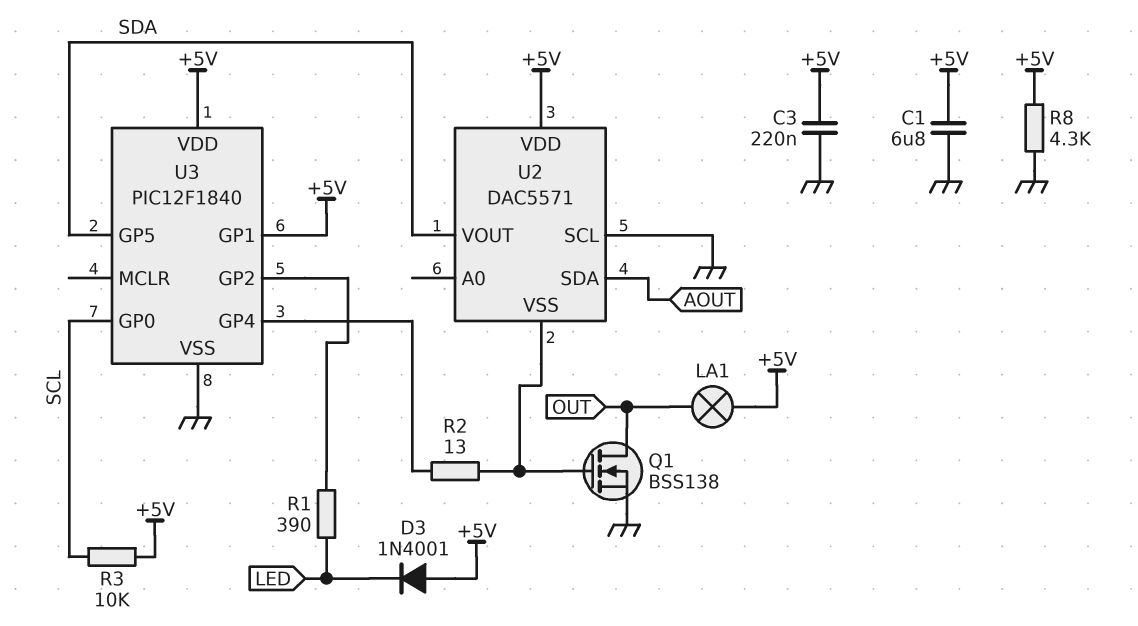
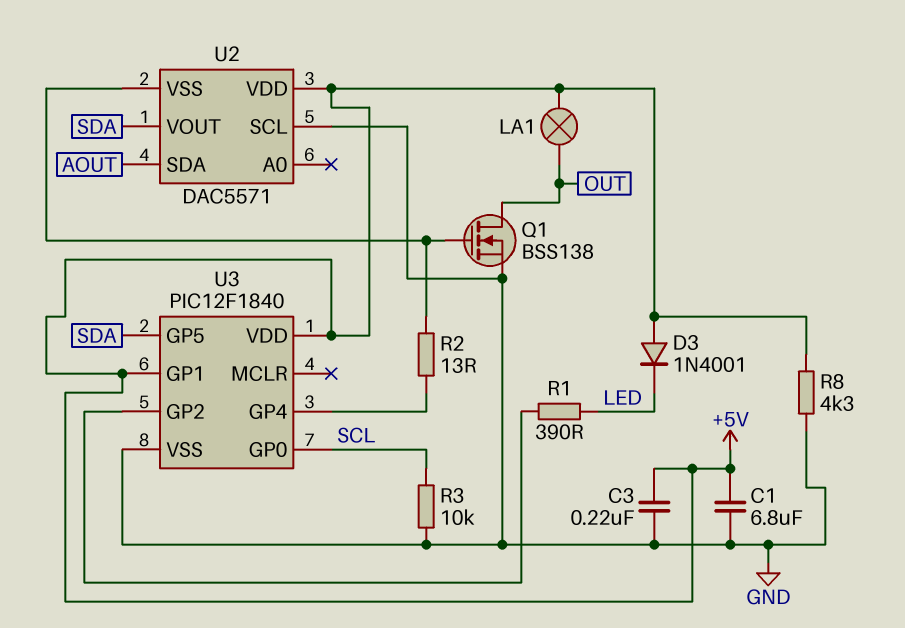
R3: 10k (+5V, SCL) -> 10k (GND, SCL)

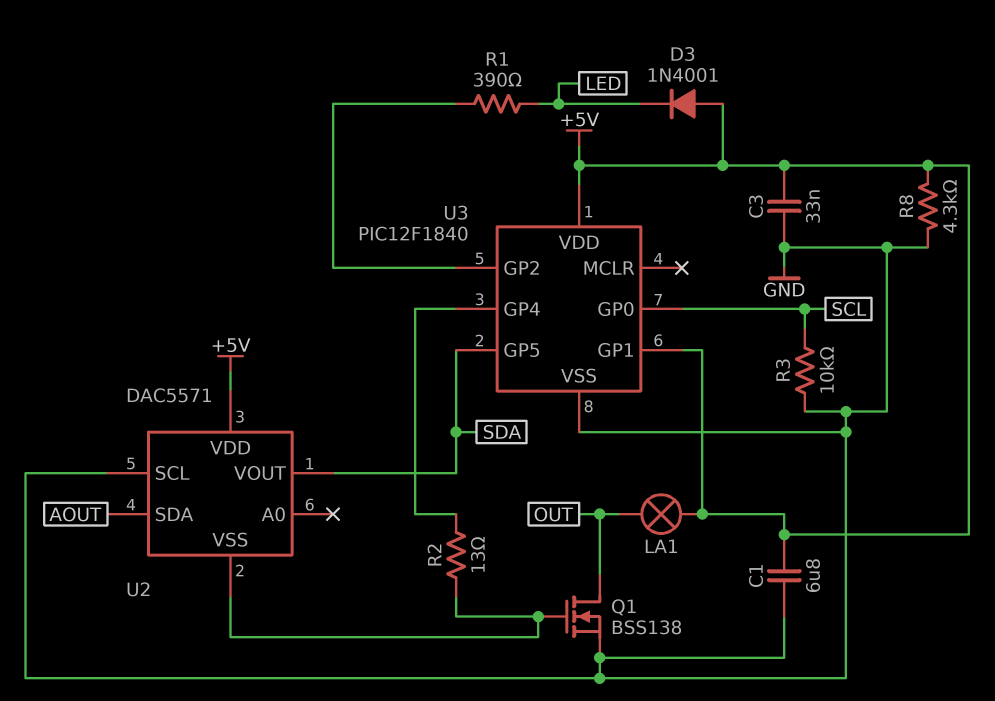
C3: 220nF (+5V, GND) -> 33nF (+5V, GND)

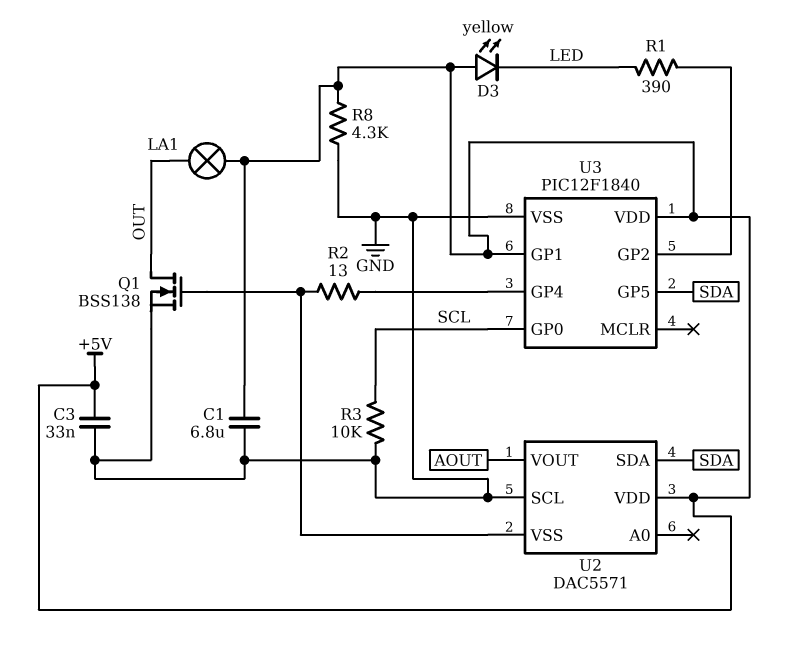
D3: diode 1N4001 (A +5V, K LED) -> LED yellow (A +5V, K LED)
U2 pin SDA: AOUT -> SDA
U2 pin VOUT: SDA -> AOUT

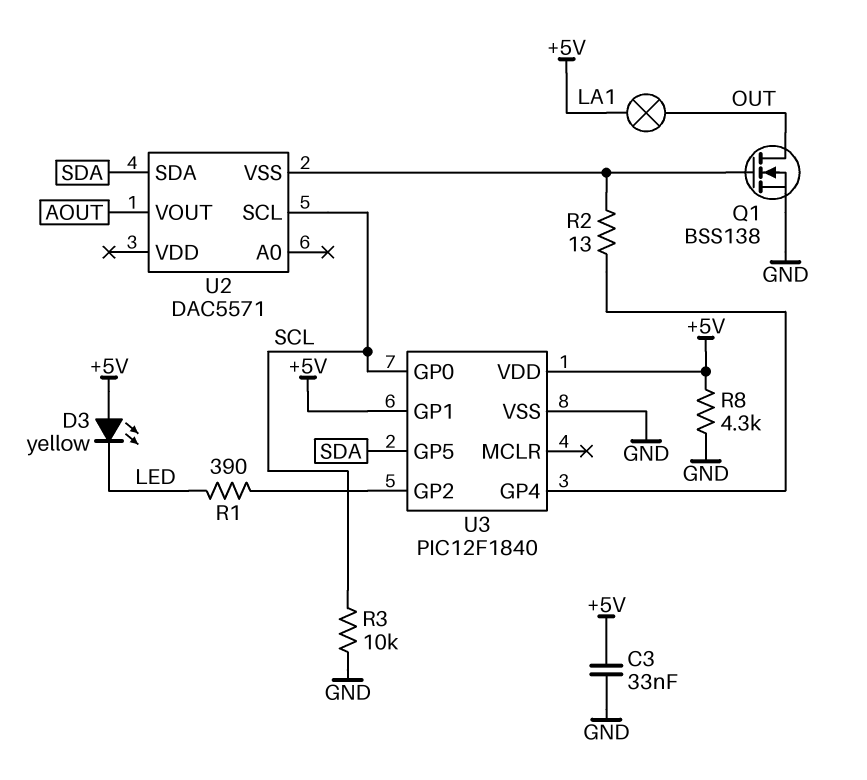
C1: 6.8uF (+5V, GND) -> none
U2 pin SCL: GND -> SCL
U2 pin VDD: +5V -> none

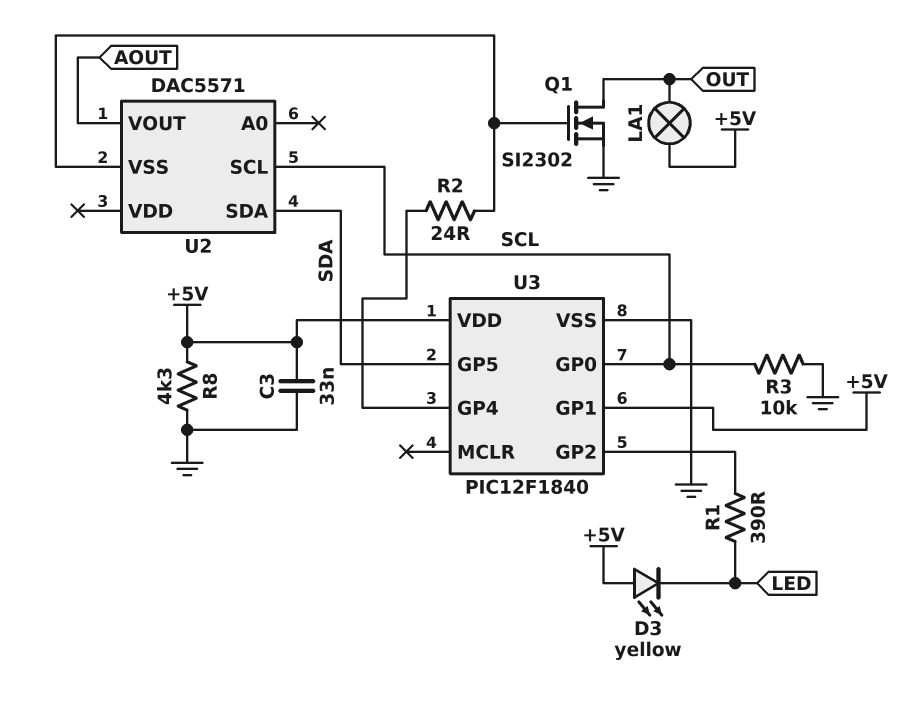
Q1: NMOS BSS138 (G U2/VSS, D OUT, S GND) -> NMOS SI2302 (G U2/VSS, D OUT, S GND)
R2: 13 (U2/VSS, U3/GP4) -> 24 (U2/VSS, U3/GP4)

